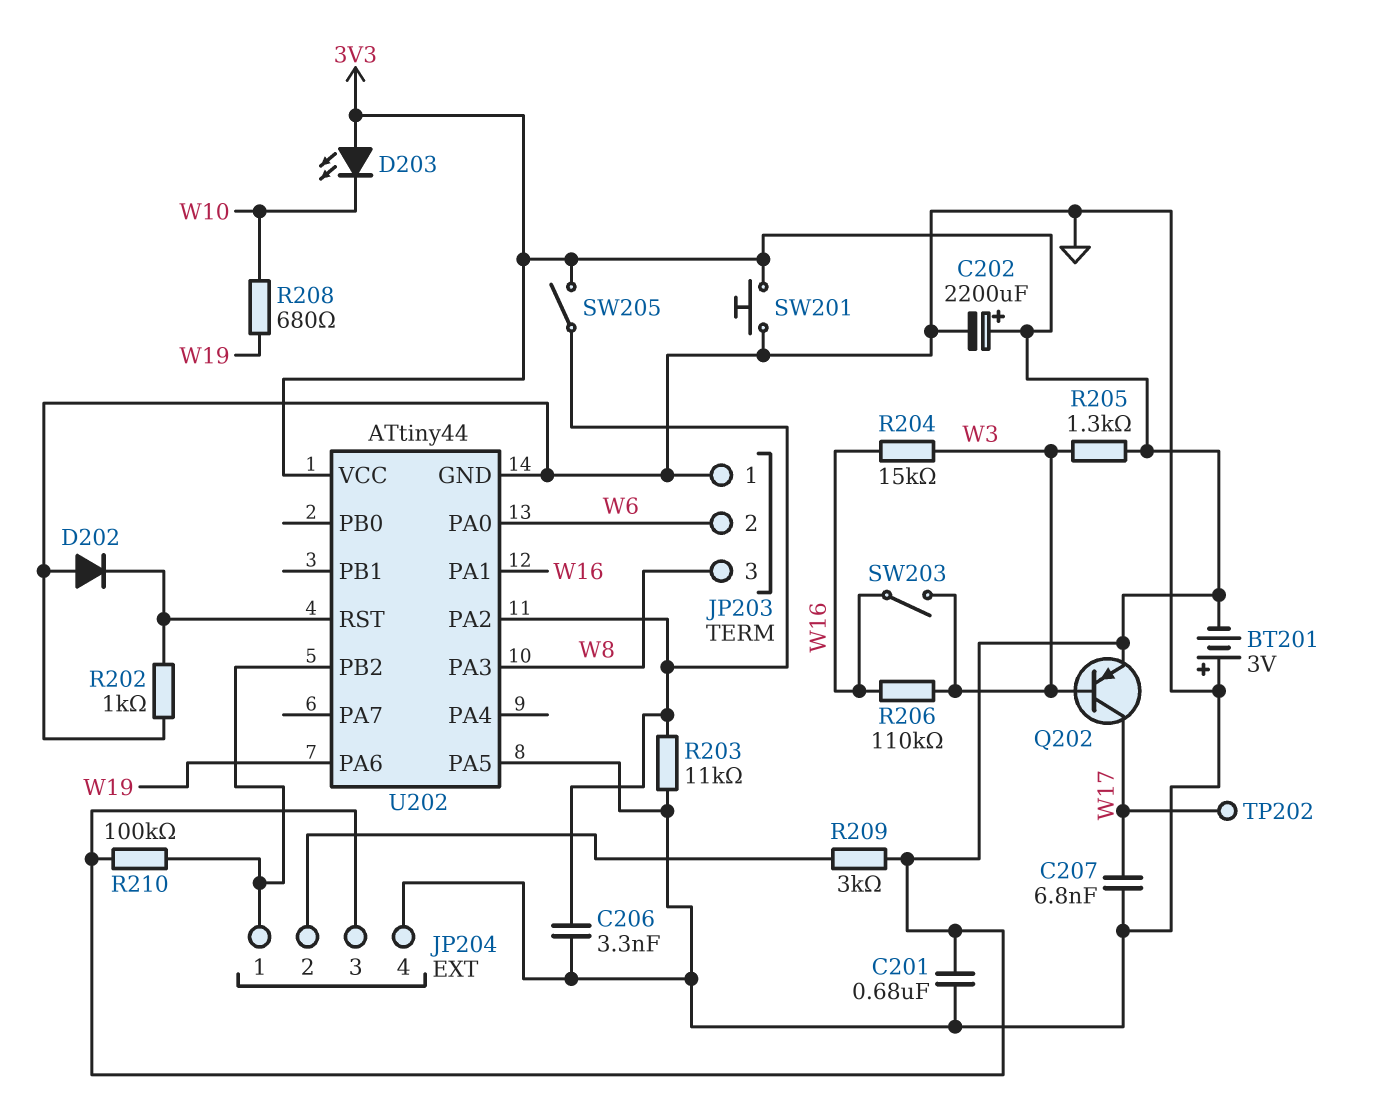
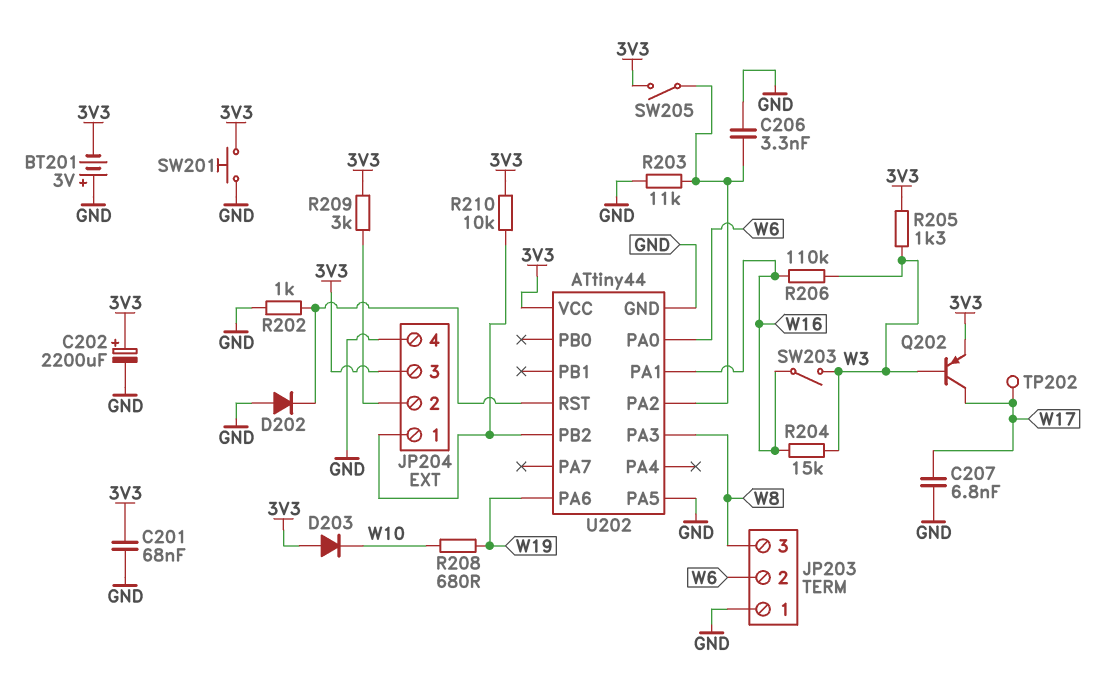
C201: 680nF (3V3, GND) -> 68nF (3V3, GND)
D203: LED (A 3V3, K W10) -> diode (A 3V3, K W10)
R210: 100k (3V3, JP204/1) -> 10k (3V3, JP204/1)

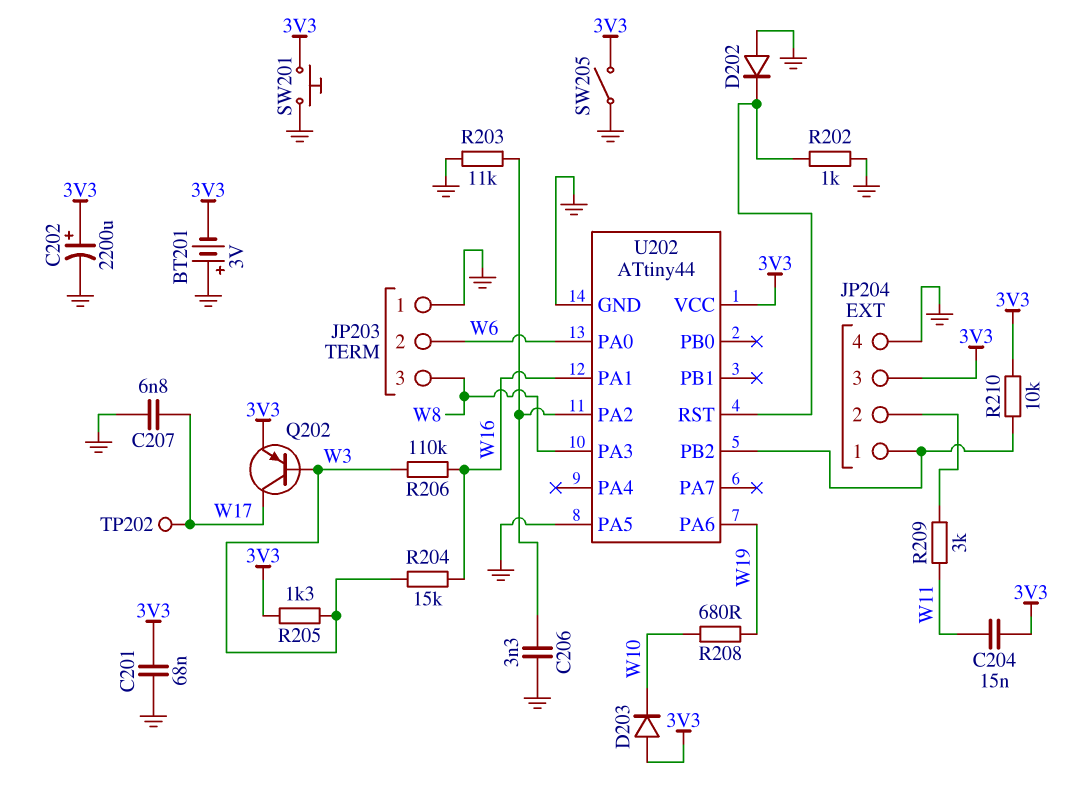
C204: none -> 15nF (3V3, W11)
R209: 3k (3V3, JP204/2) -> 3k (JP204/2, W11)
SW203: switch (W3, W16) -> none
SW205: switch (3V3, U202/PA2) -> switch (3V3, GND)

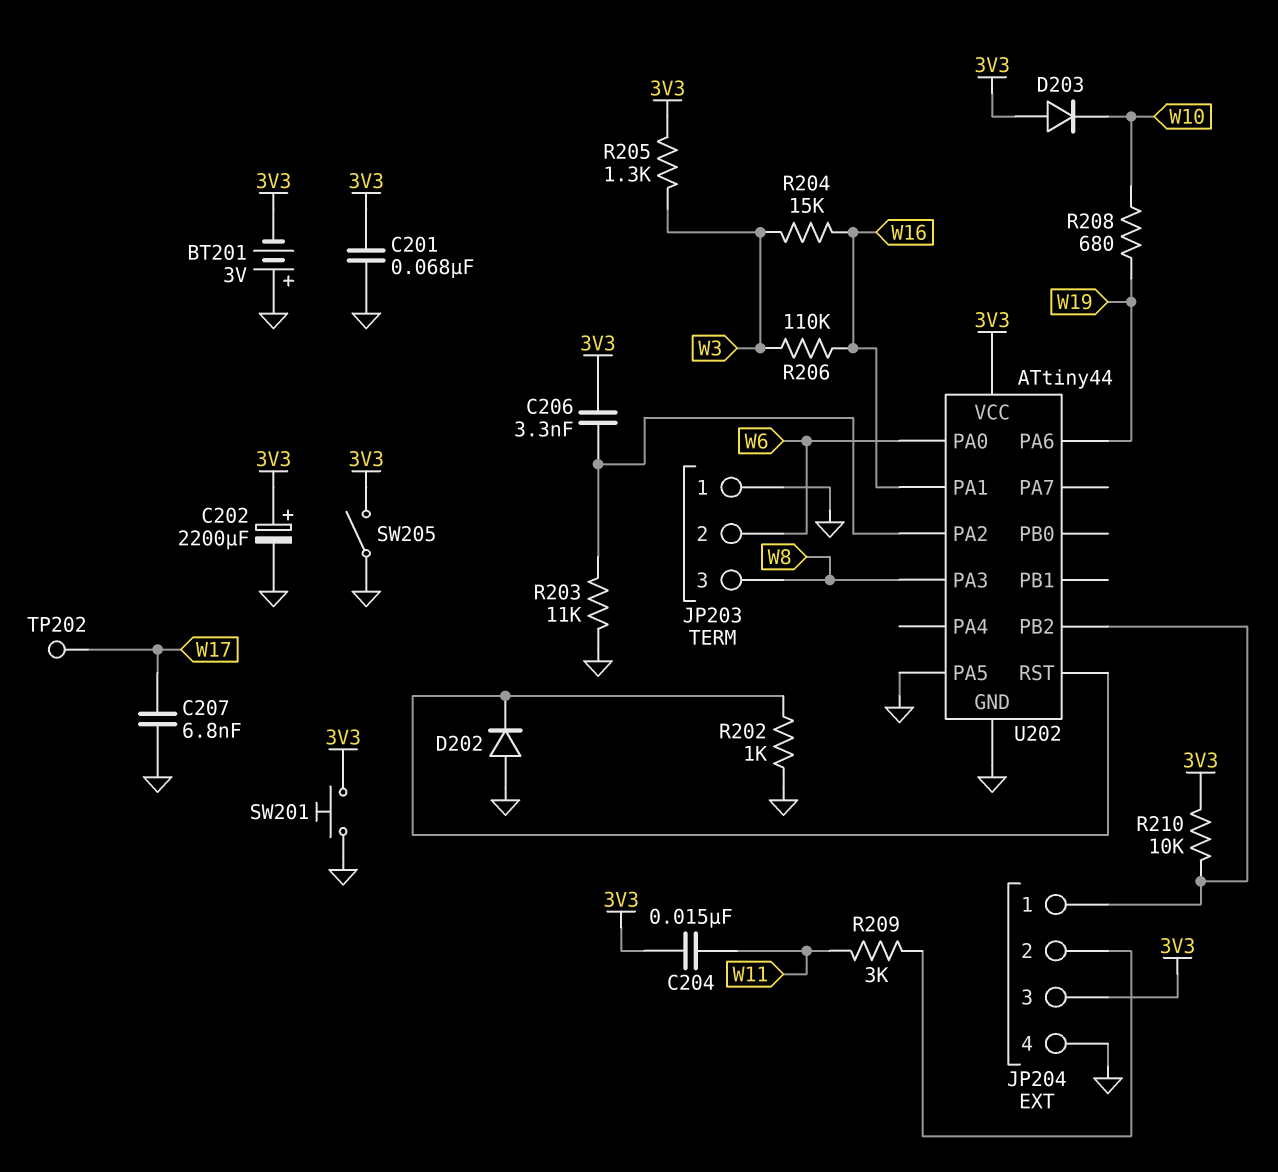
C206: 3.3nF (GND, U202/PA2) -> 3.3nF (3V3, U202/PA2)
Q202: PNP (B W3, C W17, E 3V3) -> none

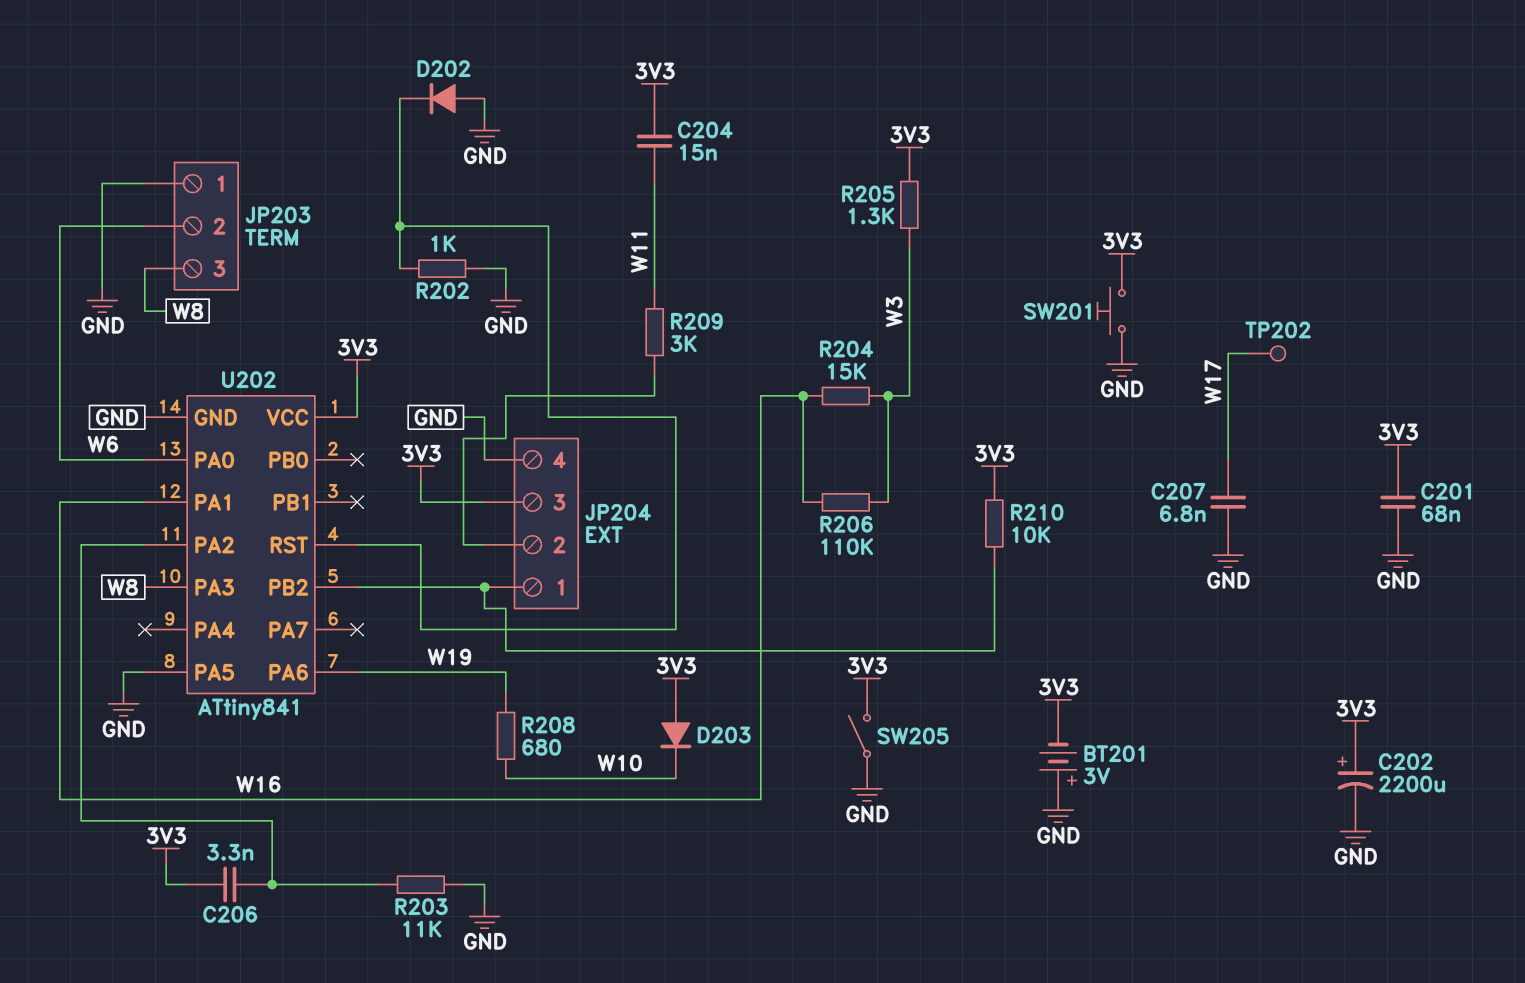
U202: ATtiny44 -> ATtiny841

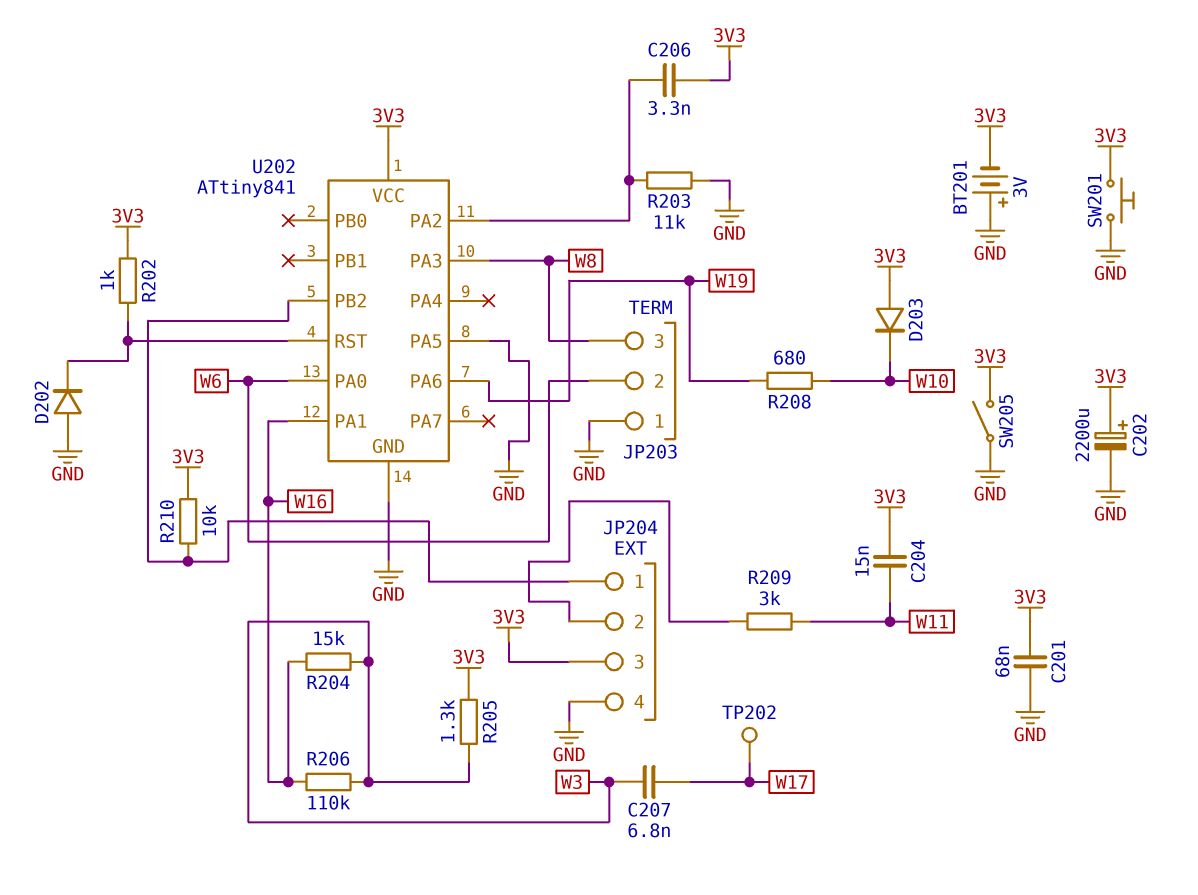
C207: 6.8nF (GND, W17) -> 6.8nF (W3, W17)
R202: 1k (GND, U202/RST) -> 1k (3V3, U202/RST)

